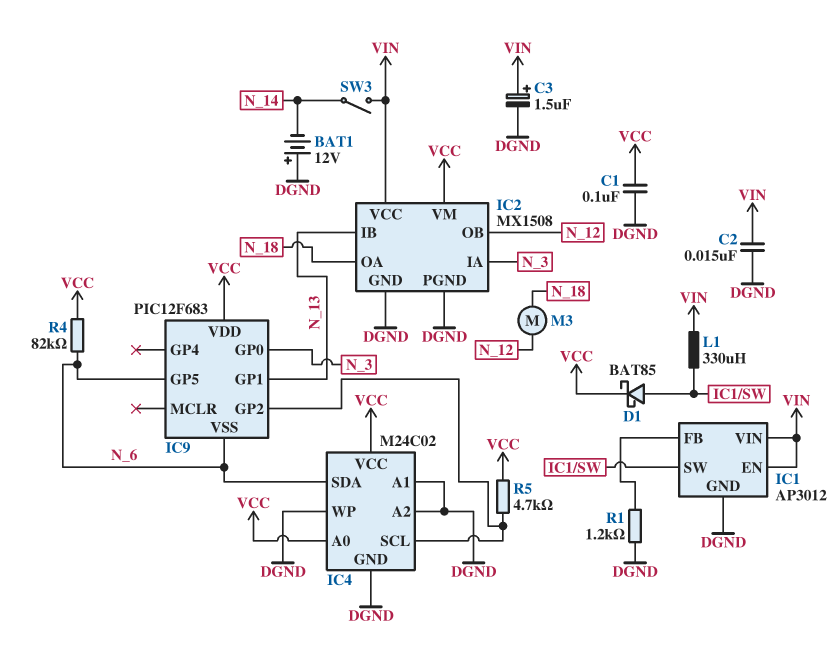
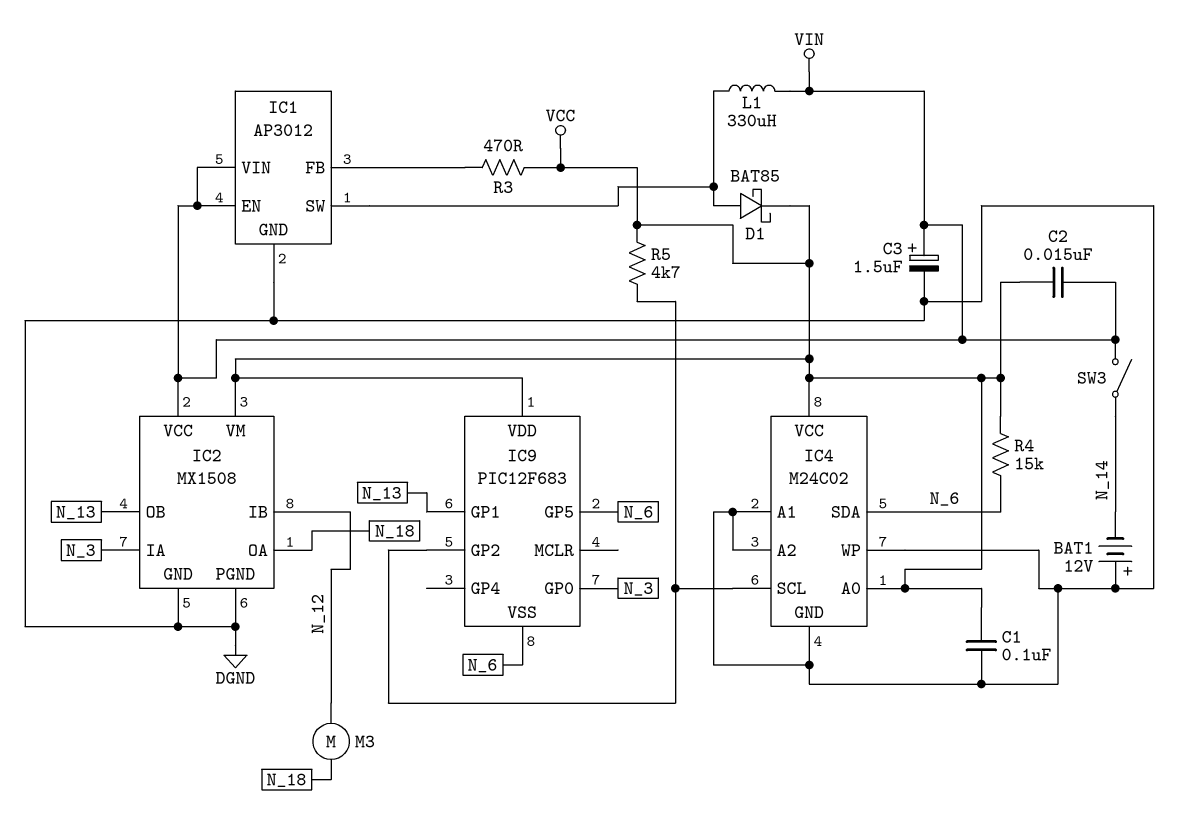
C2: 15nF (DGND, VIN) -> 15nF (VCC, VIN)
IC2 pin IB: N_13 -> N_12
IC2 pin OB: N_12 -> N_13
R1: 1.2k (DGND, IC1/FB) -> none
R3: none -> 470 (IC1/FB, VCC)
R4: 82k (N_6, VCC) -> 15k (N_6, VCC)

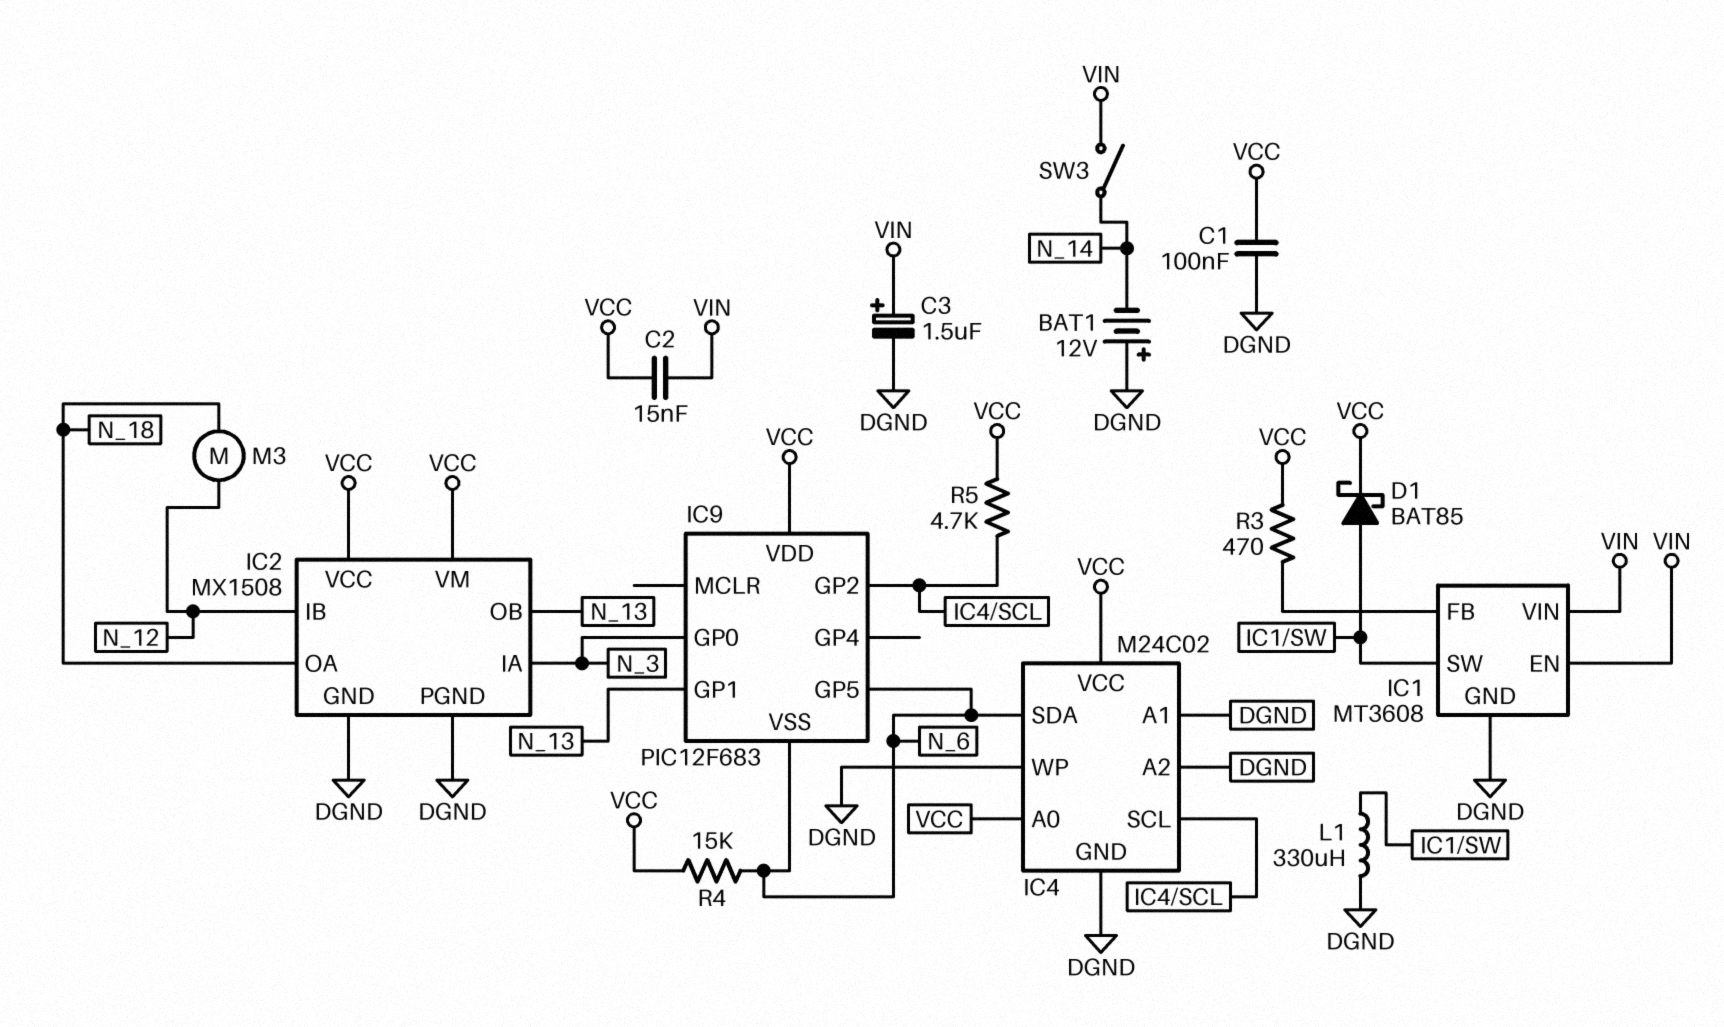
IC1: AP3012 -> MT3608
IC2 pin VCC: VIN -> VCC
L1: 330uH (IC1/SW, VIN) -> 330uH (DGND, IC1/SW)

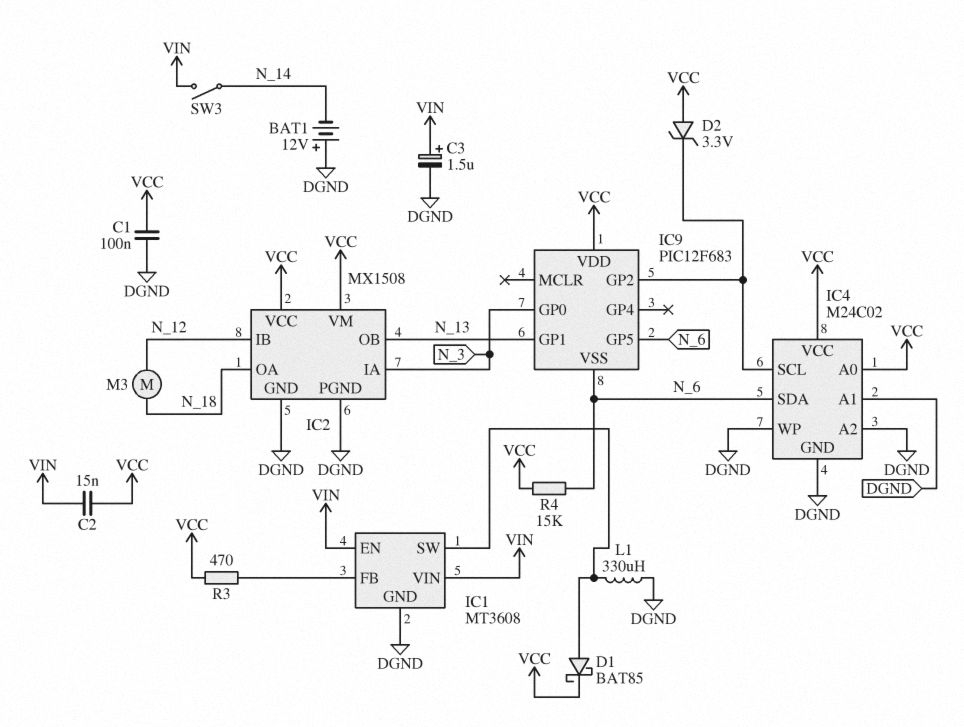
D2: none -> zener 3.3V (A VCC, K IC4/SCL)
R5: 4.7k (IC4/SCL, VCC) -> none

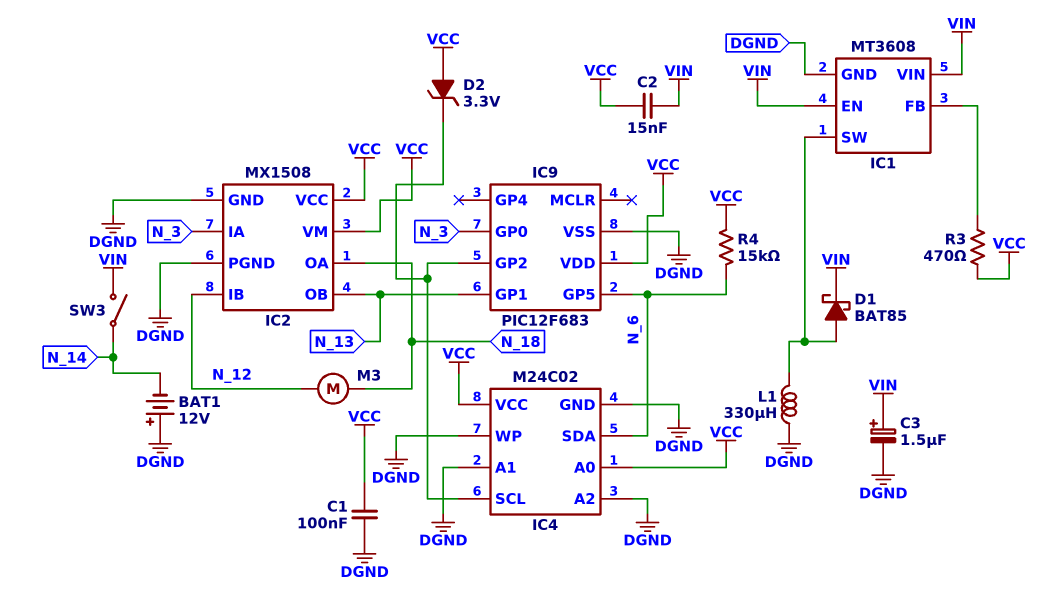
D1: schottky BAT85 (A IC1/SW, K VCC) -> schottky BAT85 (A IC1/SW, K VIN)
IC9 pin VSS: N_6 -> DGND

